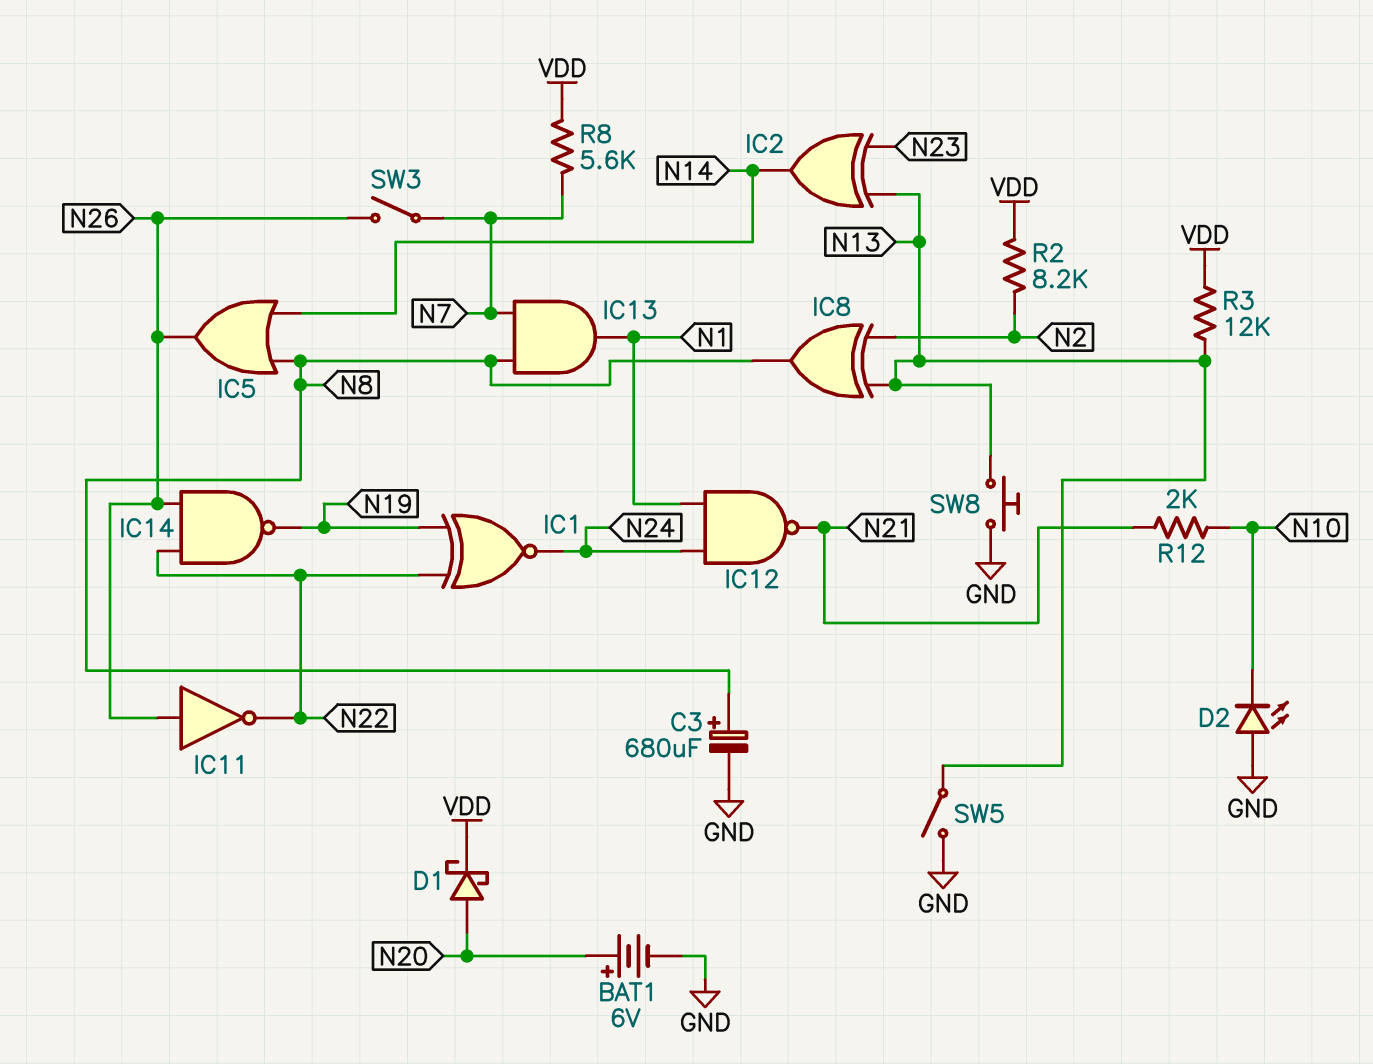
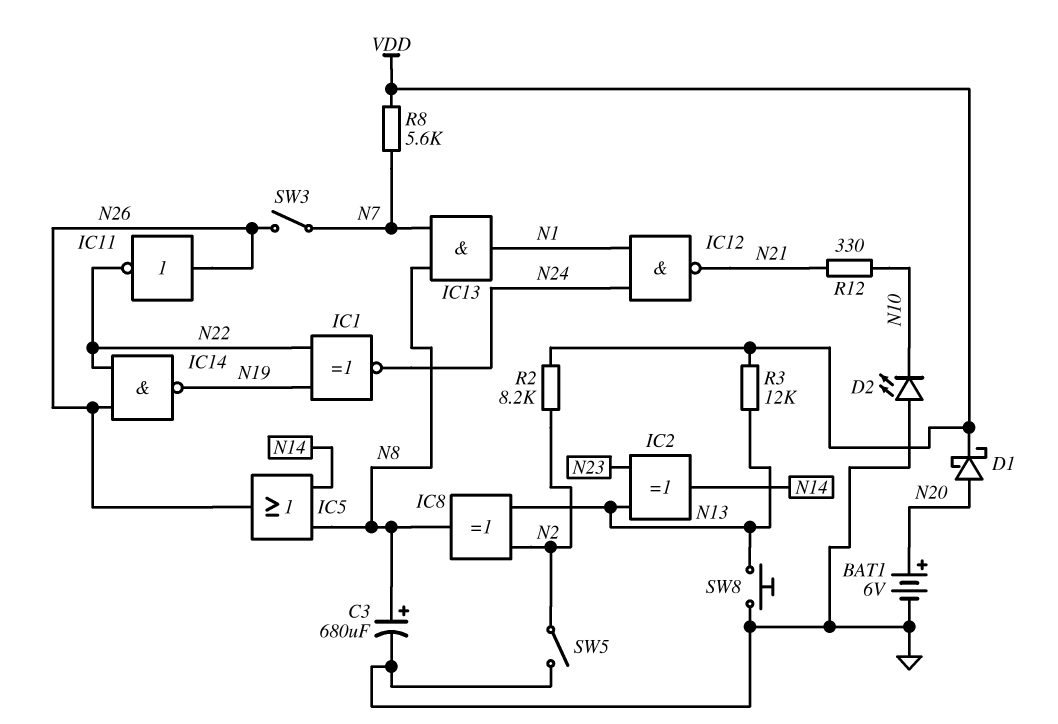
R12: 2k (N10, N21) -> 330 (N10, N21)
SW5: switch (GND, N13) -> switch (GND, N2)

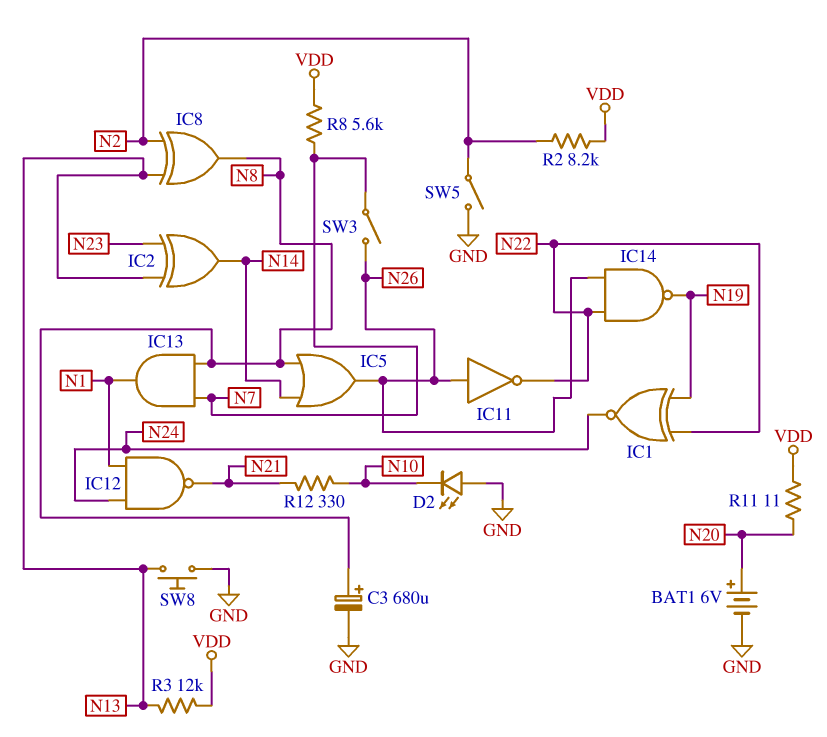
D1: schottky (A N20, K VDD) -> none
R11: none -> 11 (N20, VDD)

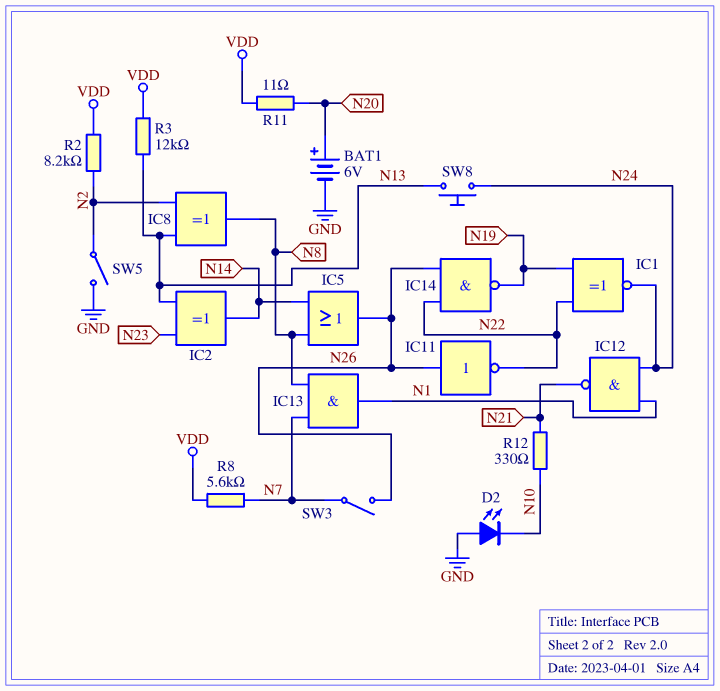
C3: 680uF (plus N8, minus GND) -> none
SW8: button (GND, N13) -> button (N13, N24)

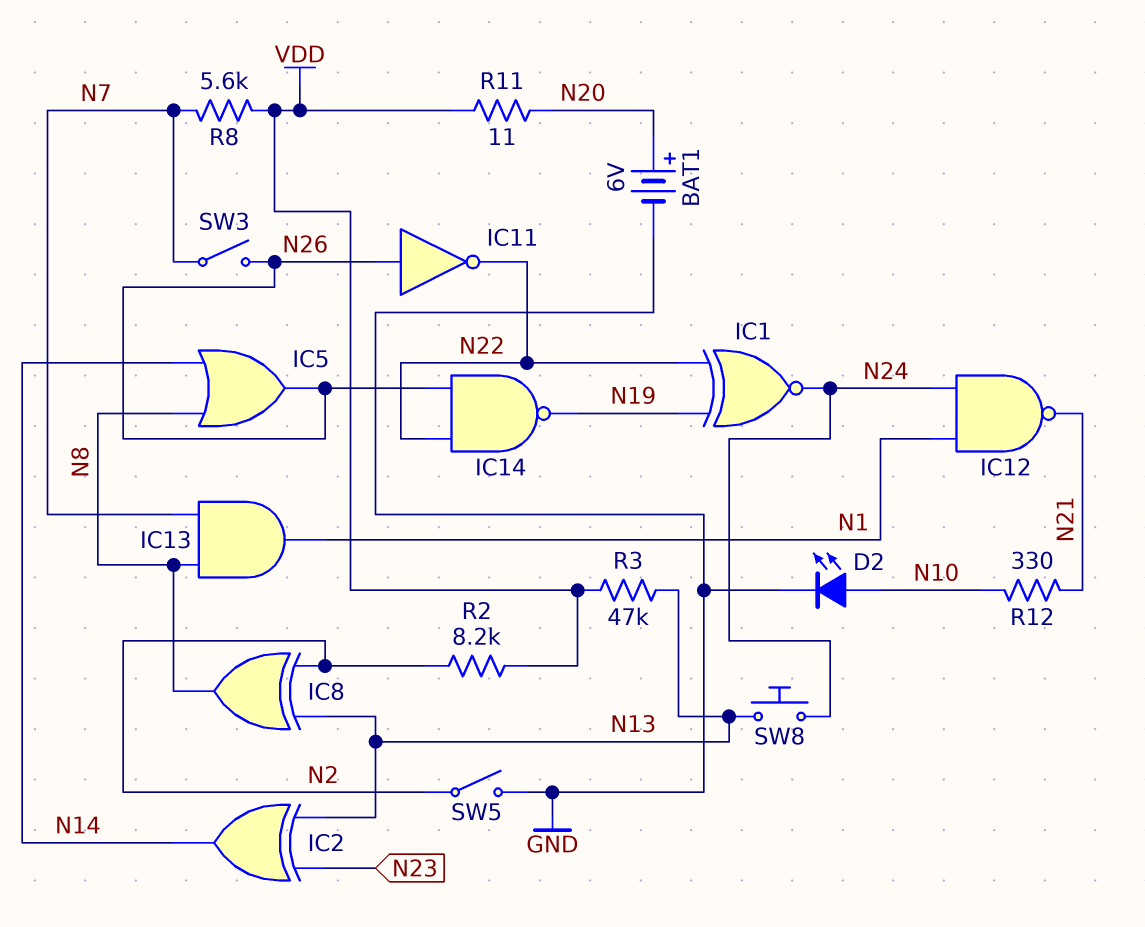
D2: LED (A GND, K N10) -> LED (A N10, K GND)
R3: 12k (N13, VDD) -> 47k (N13, VDD)

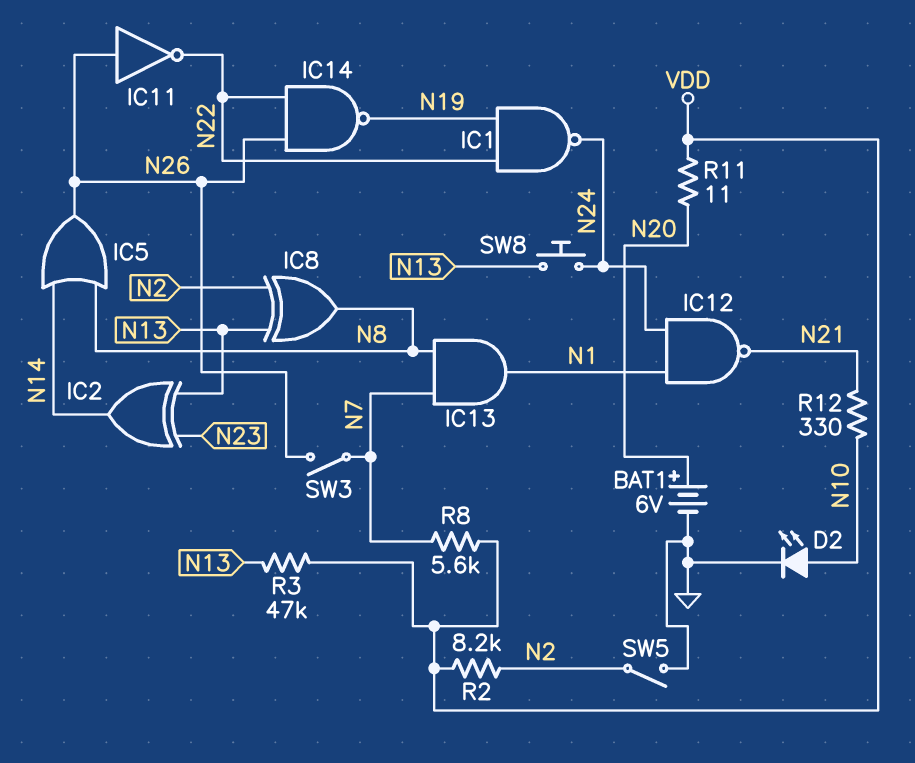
IC1: XNOR (in N19, in N22, out N24) -> NAND (in N19, in N22, out N24)

